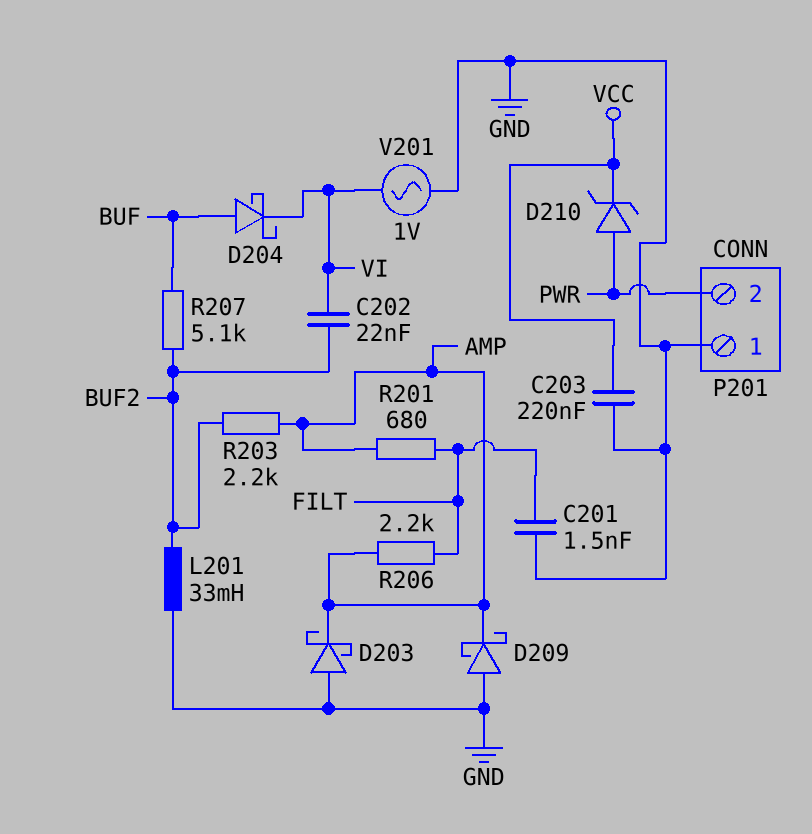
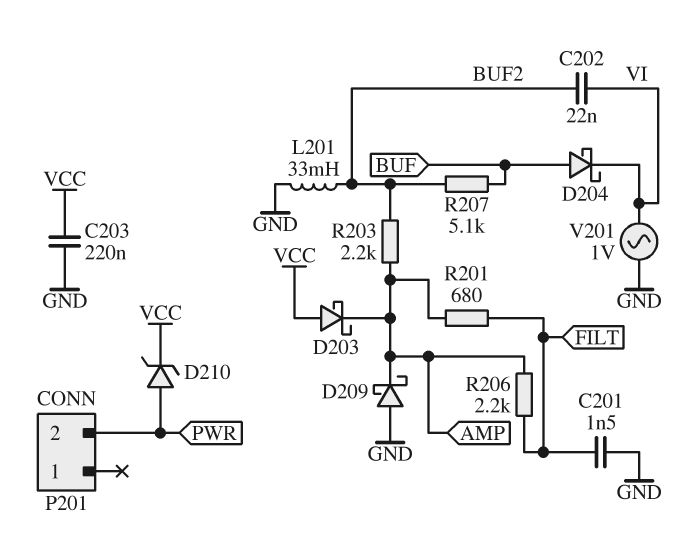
D203: schottky (A GND, K AMP) -> schottky (A VCC, K AMP)
P201 pin 1: GND -> none

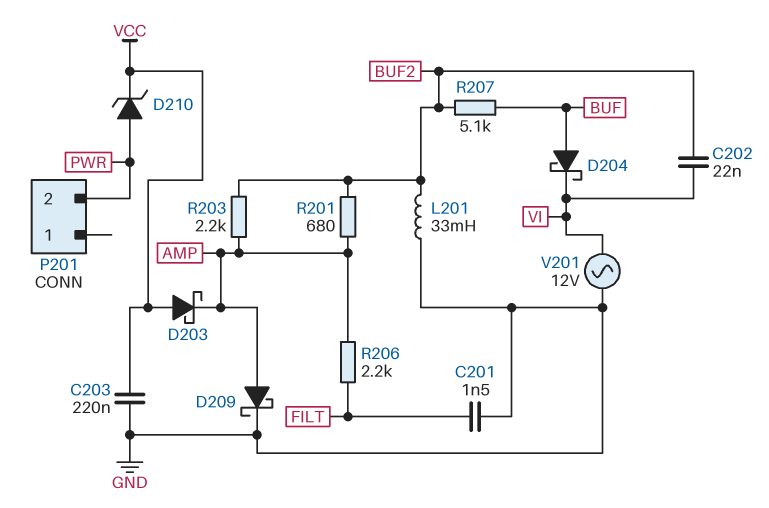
D209: schottky (A GND, K AMP) -> schottky (A AMP, K GND)
R201: 680 (AMP, FILT) -> 680 (AMP, BUF2)
V201: AC 1V (GND, VI) -> AC 12V (GND, VI)

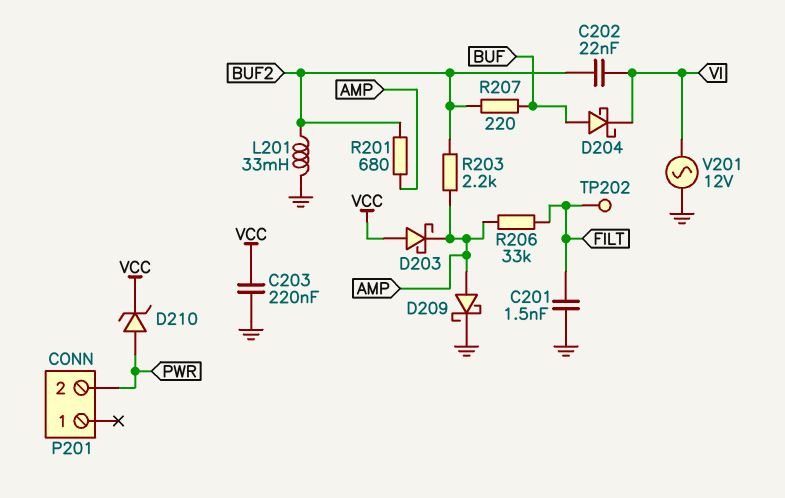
R206: 2.2k (AMP, FILT) -> 33k (AMP, FILT)
R207: 5.1k (BUF, BUF2) -> 220 (BUF, BUF2)
TP202: none -> test point (FILT)

